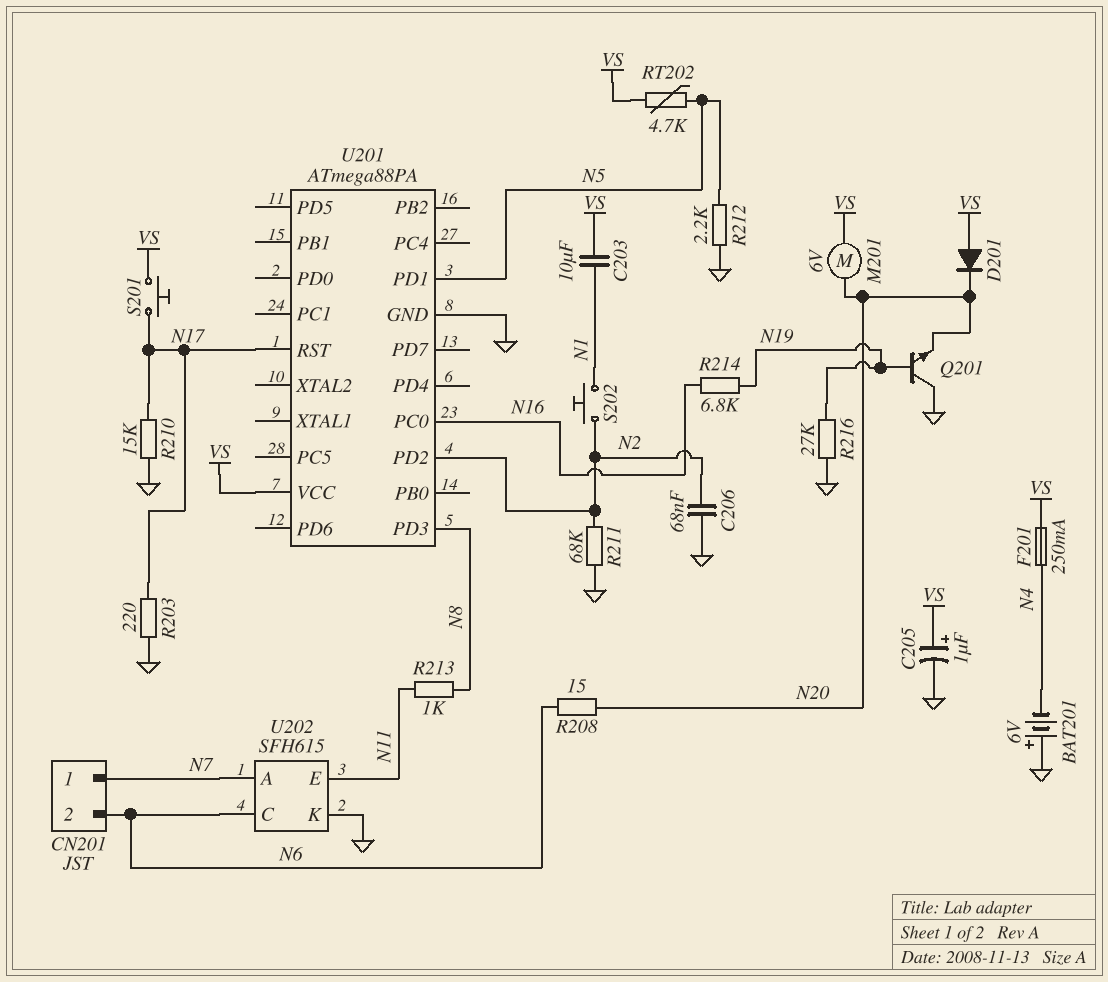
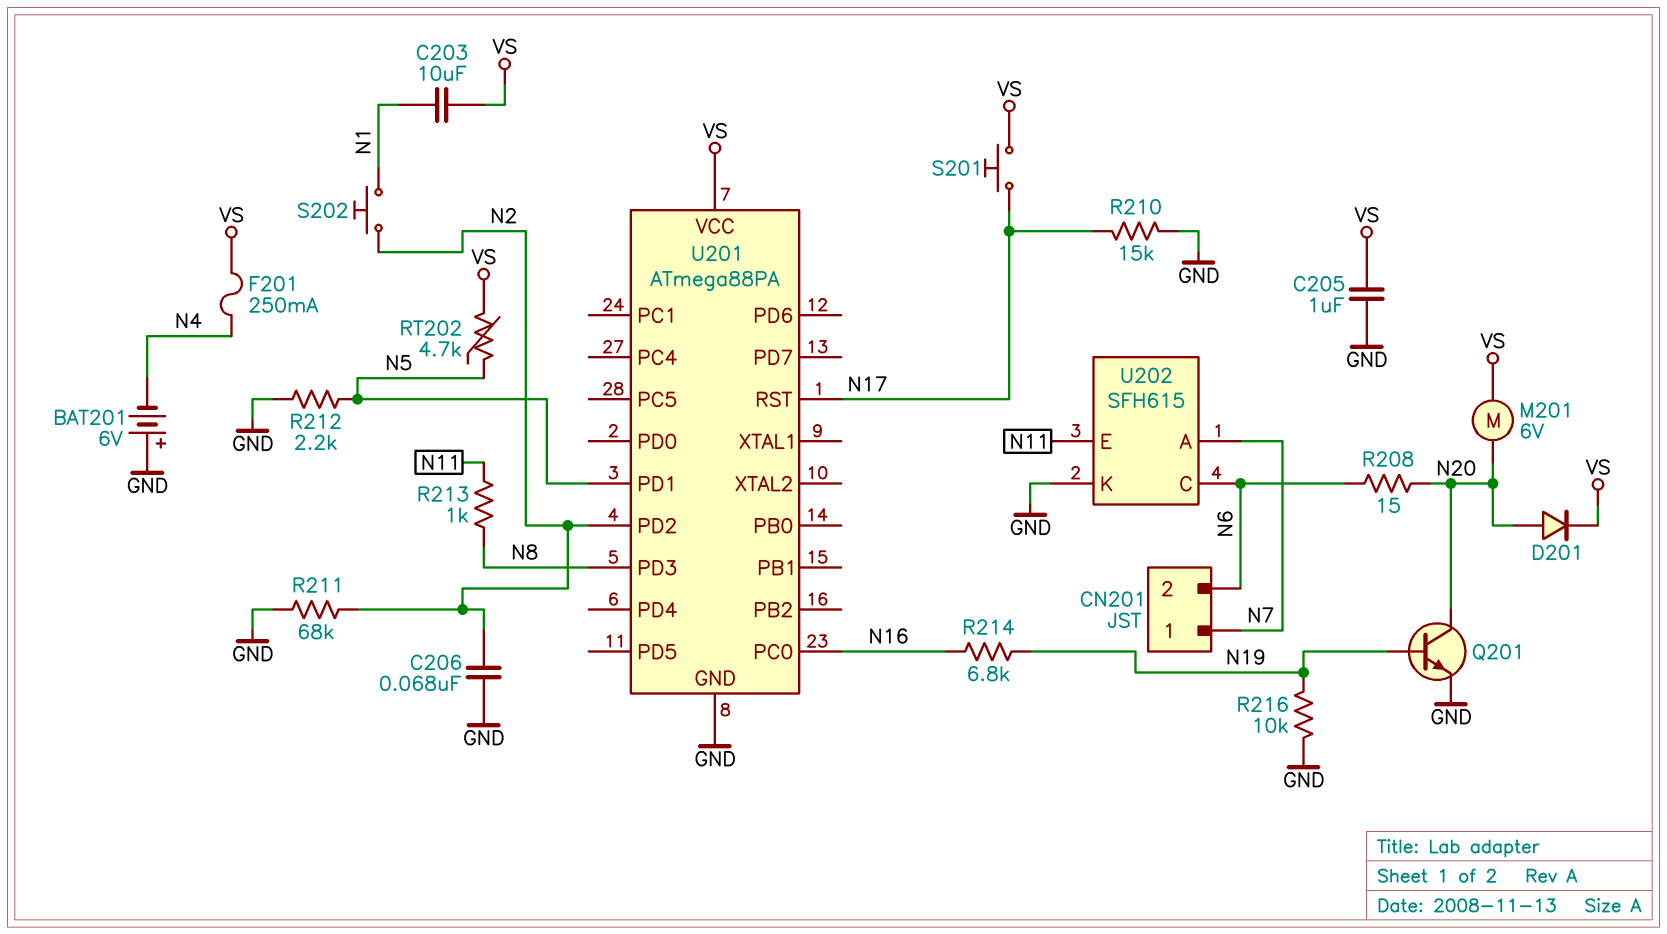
C205: 1uF (plus VS, minus GND) -> 1uF (GND, VS)
D201: diode (A VS, K N20) -> diode (A N20, K VS)
Q201: NPN (B N19, C GND, E N20) -> NPN (B N19, C N20, E GND)
R203: 220 (GND, N17) -> none
R216: 27k (GND, N19) -> 10k (GND, N19)

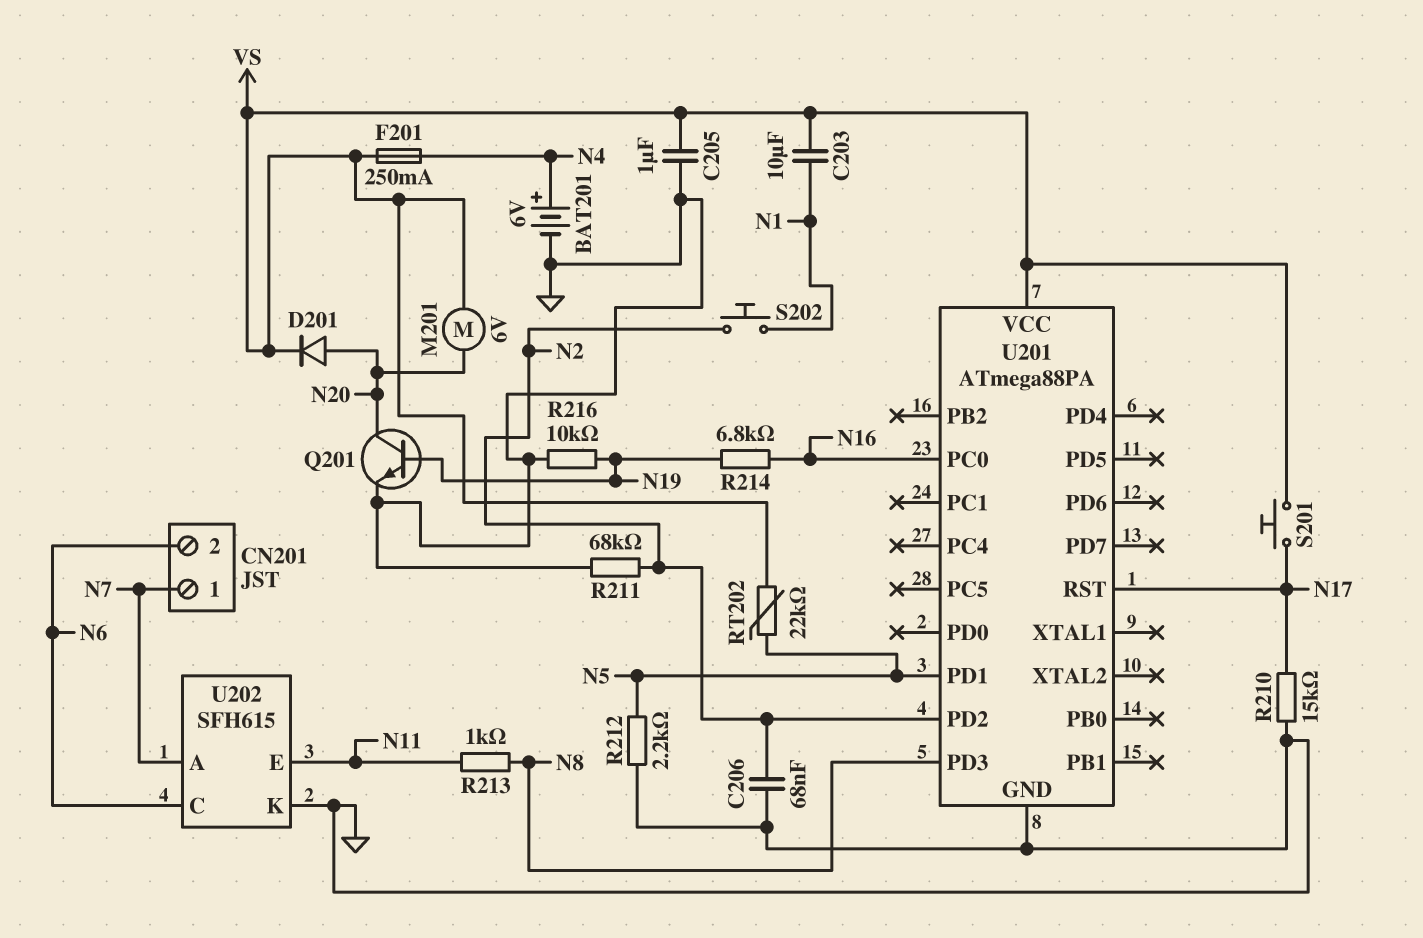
BAT201: 6V (plus GND, minus N4) -> 6V (plus N4, minus GND)
R208: 15 (N6, N20) -> none
RT202: 4.7k (N5, VS) -> 22k (N5, VS)

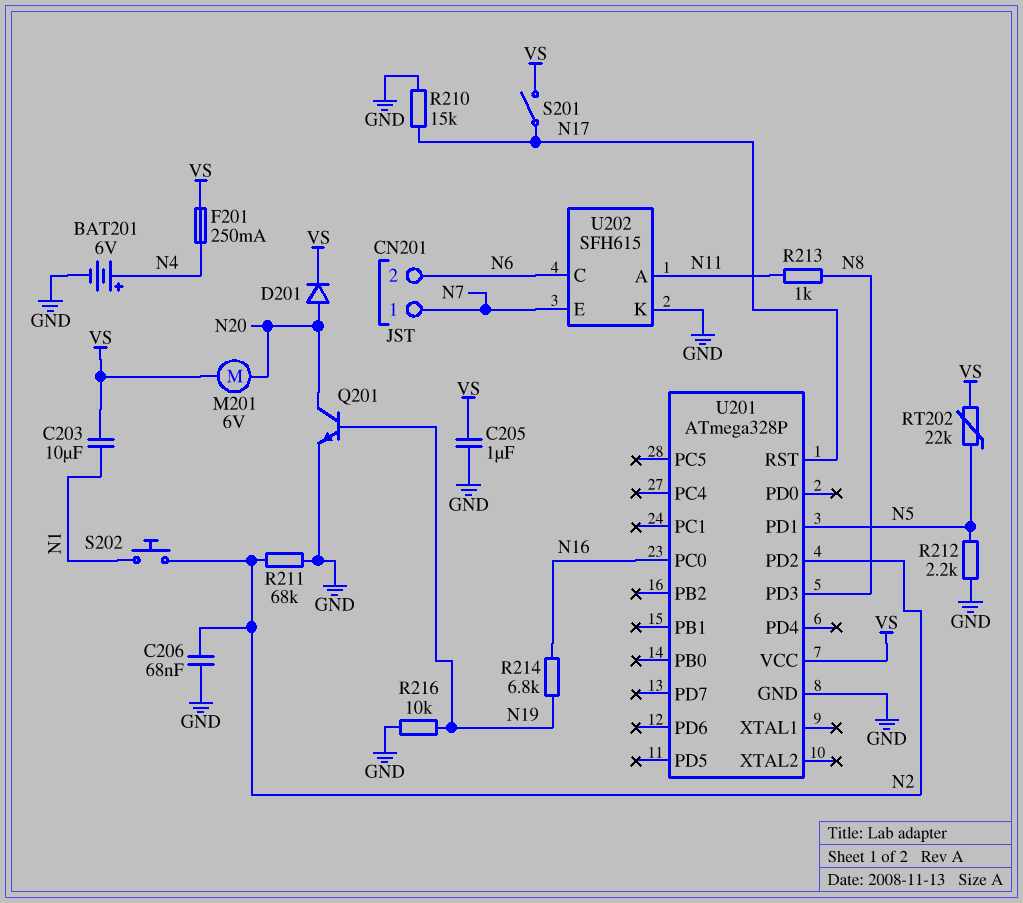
S201: button (N17, VS) -> switch (N17, VS)
U201: ATmega88PA -> ATmega328P
U202 pin A: N7 -> N11
U202 pin E: N11 -> N7

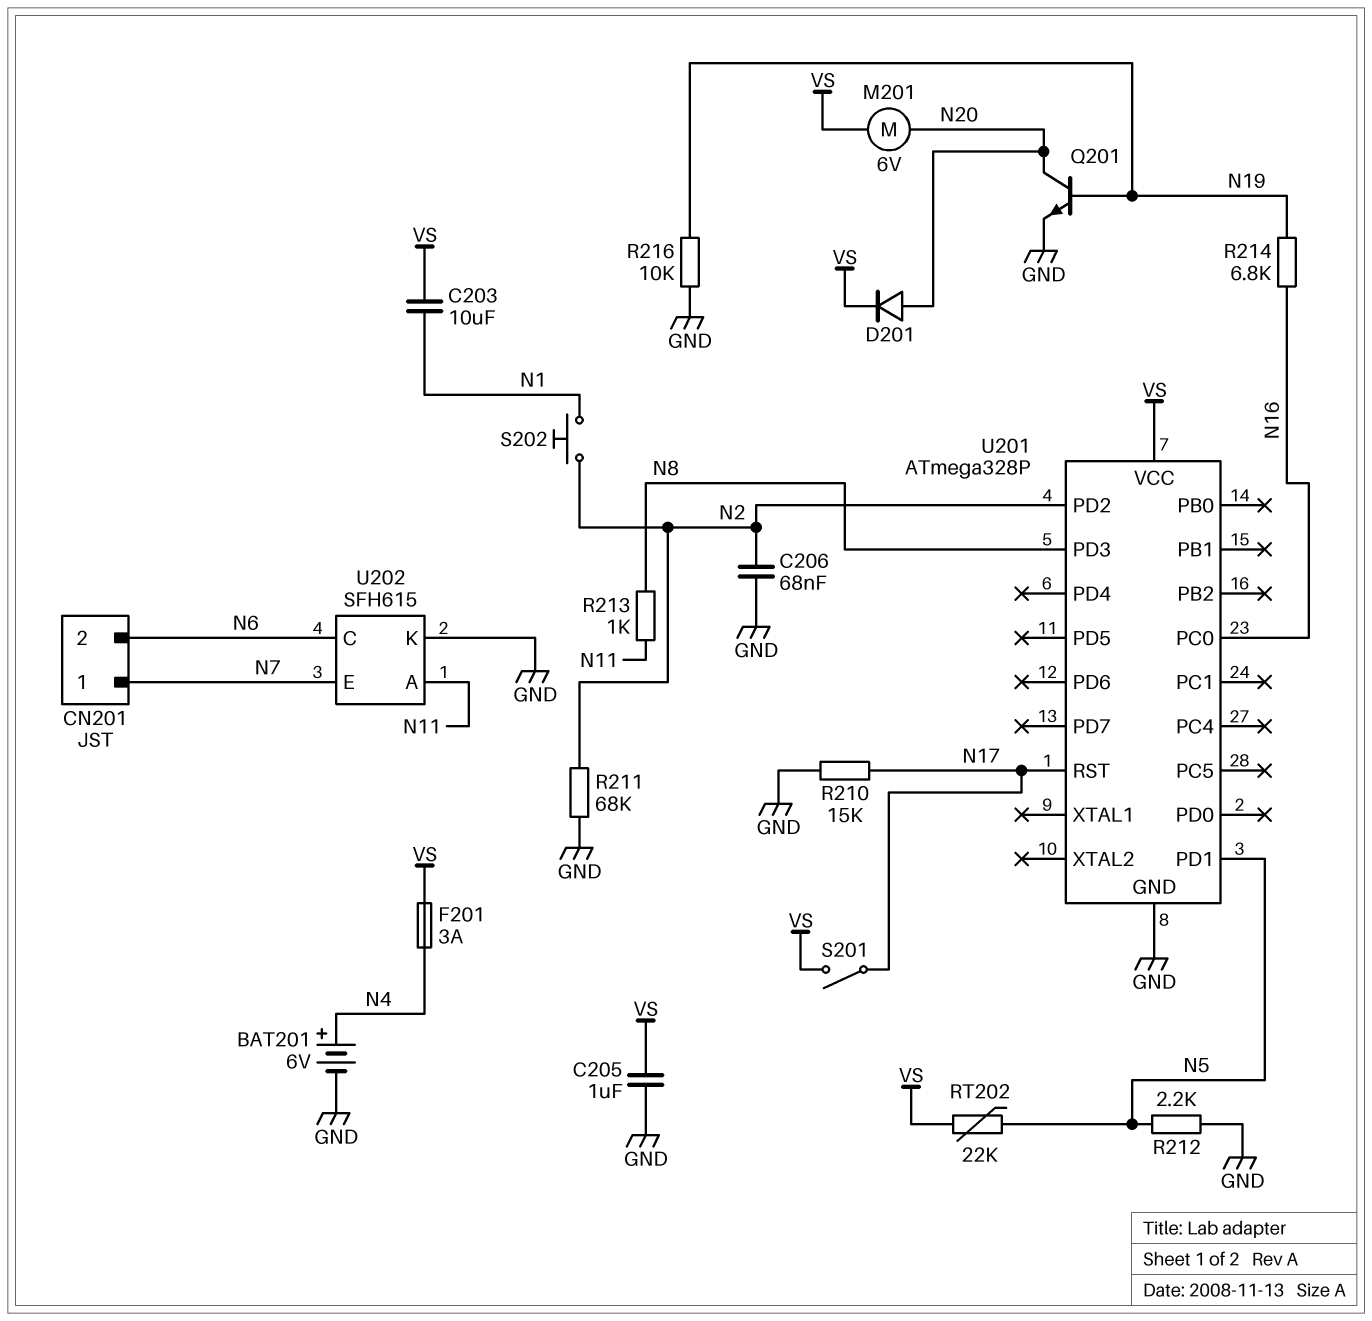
F201: 250mA (N4, VS) -> 3A (N4, VS)

